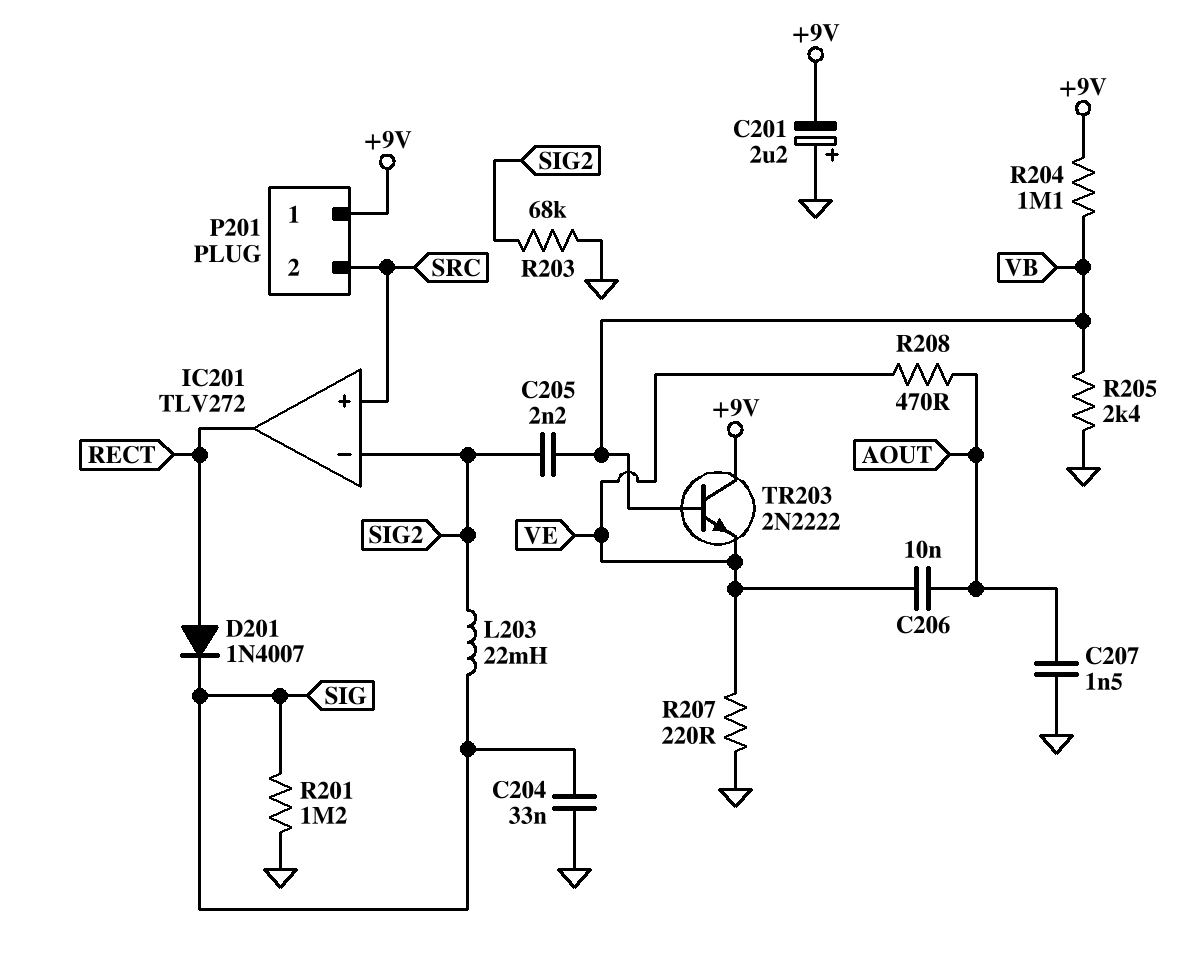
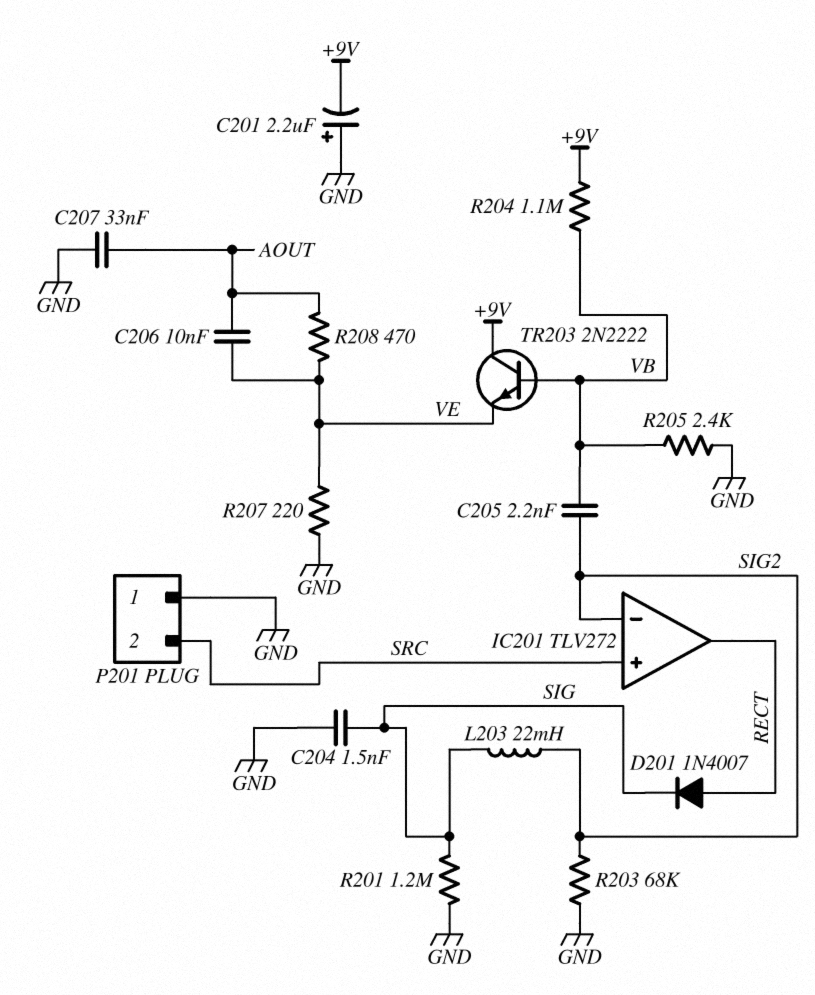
C204: 33nF (GND, SIG) -> 1.5nF (GND, SIG)
C207: 1.5nF (AOUT, GND) -> 33nF (AOUT, GND)
P201 pin 1: +9V -> GND

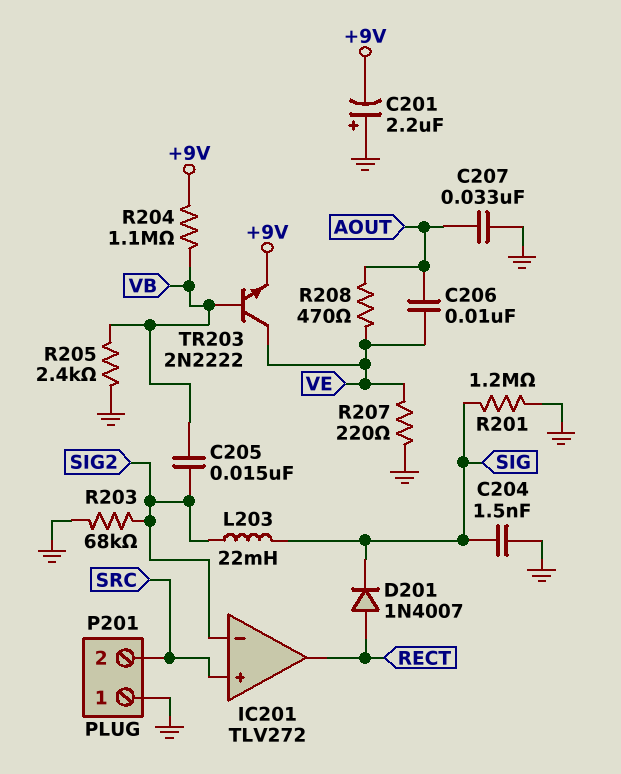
C205: 2.2nF (SIG2, VB) -> 15nF (SIG2, VB)
TR203: NPN 2N2222 (B VB, C +9V, E VE) -> NPN 2N2222 (B VB, C VE, E +9V)

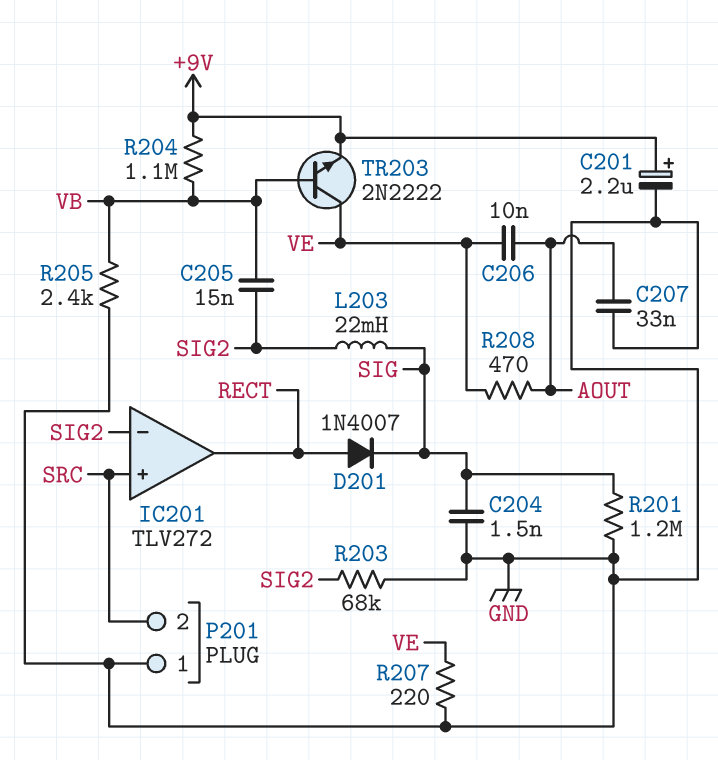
C201: 2.2uF (plus GND, minus +9V) -> 2.2uF (plus +9V, minus GND)

